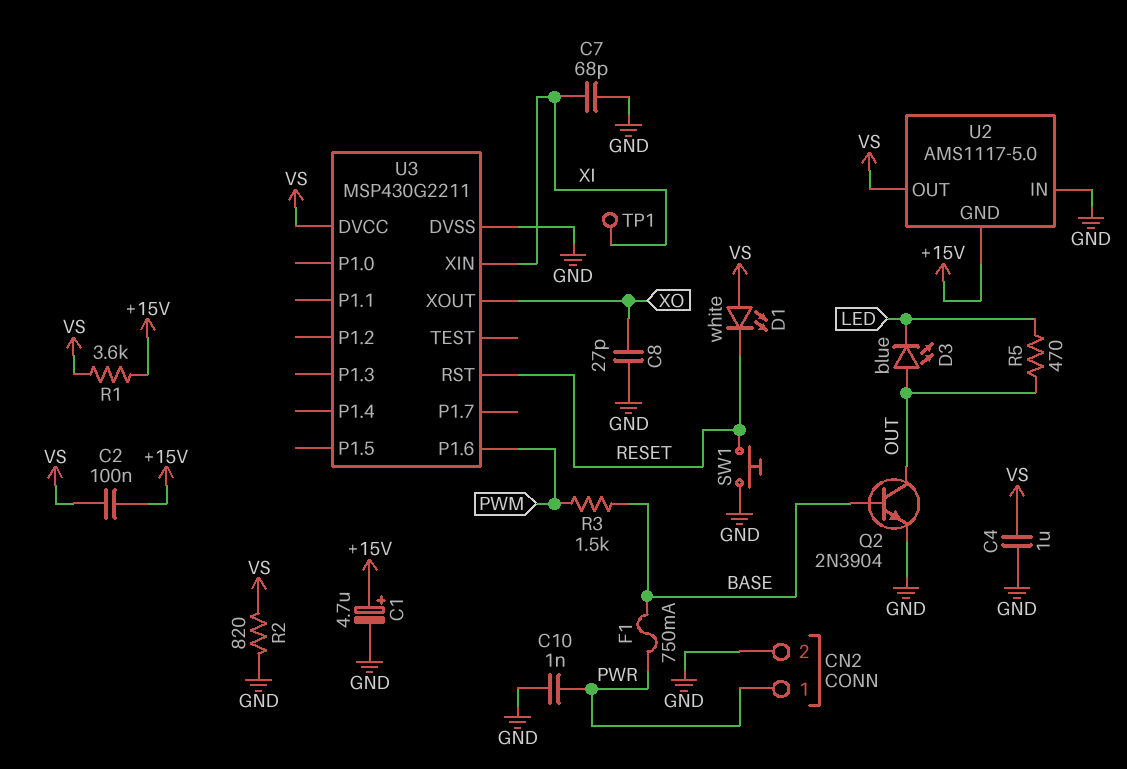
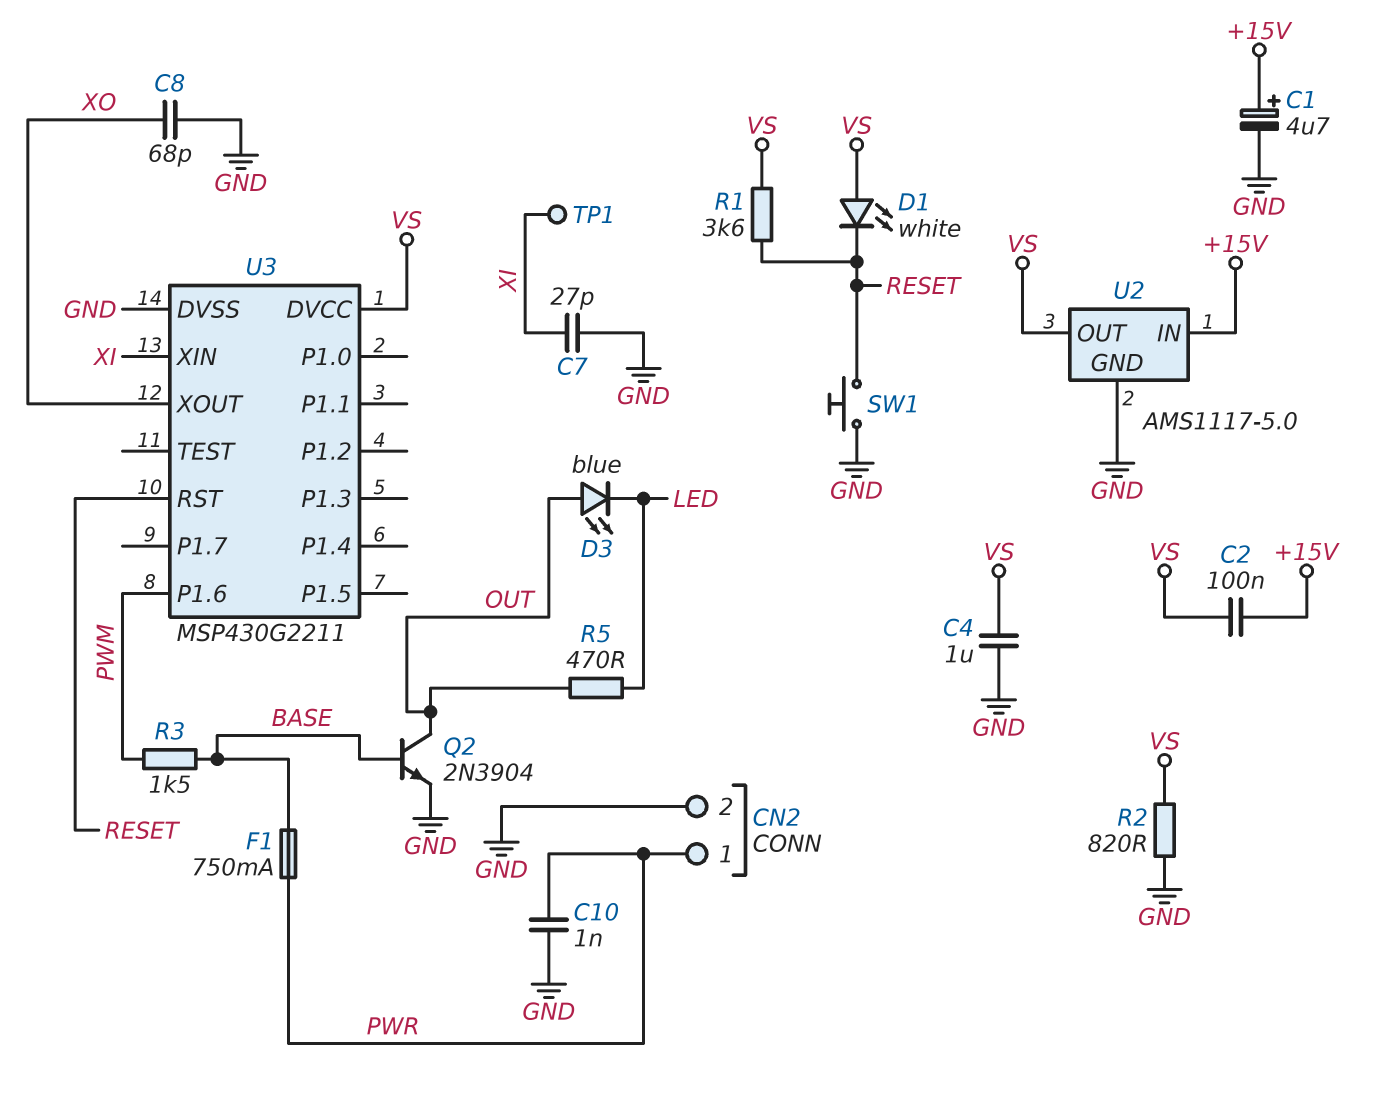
C7: 68pF (GND, XI) -> 27pF (GND, XI)
C8: 27pF (GND, XO) -> 68pF (GND, XO)
R1: 3.6k (+15V, VS) -> 3.6k (RESET, VS)
U2 pin GND: +15V -> GND
U2 pin IN: GND -> +15V

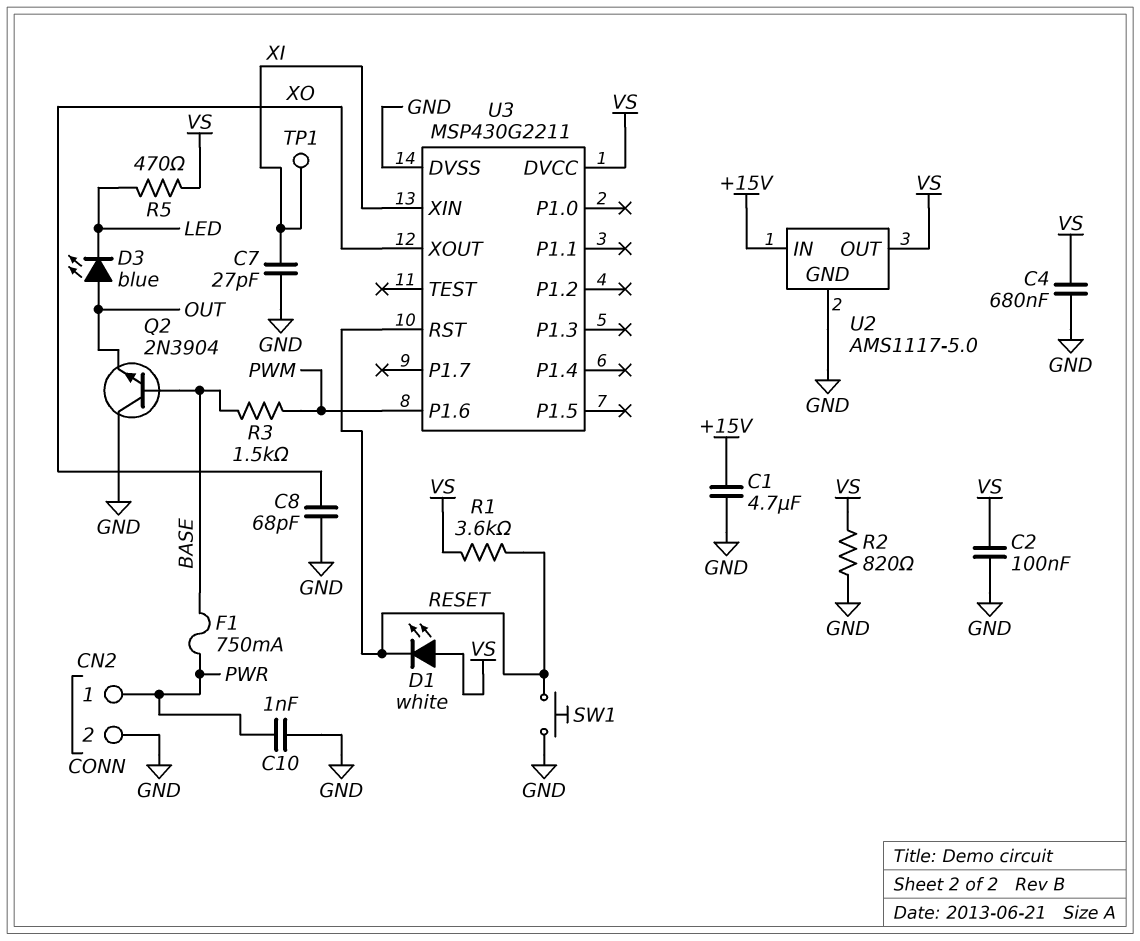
C1: 4.7uF (plus +15V, minus GND) -> 4.7uF (+15V, GND)
C2: 100nF (+15V, VS) -> 100nF (GND, VS)
C4: 1uF (GND, VS) -> 680nF (GND, VS)
Q2: NPN 2N3904 (B BASE, C OUT, E GND) -> NPN 2N3904 (B BASE, C GND, E OUT)
R5: 470 (LED, OUT) -> 470 (LED, VS)

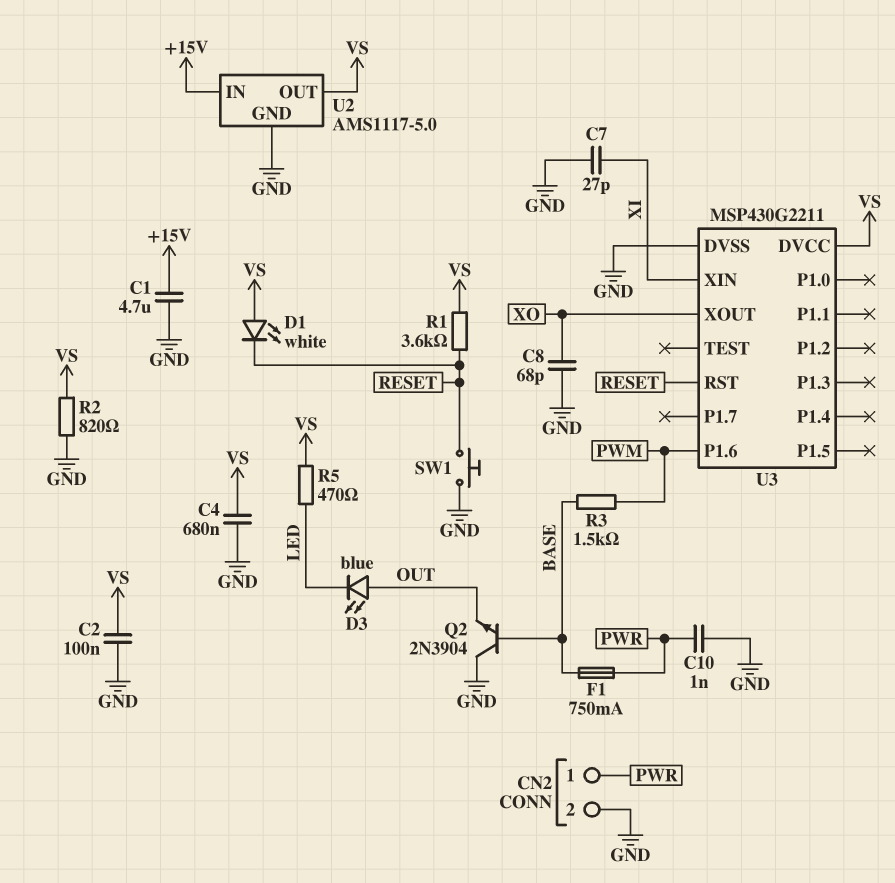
TP1: test point (XI) -> none

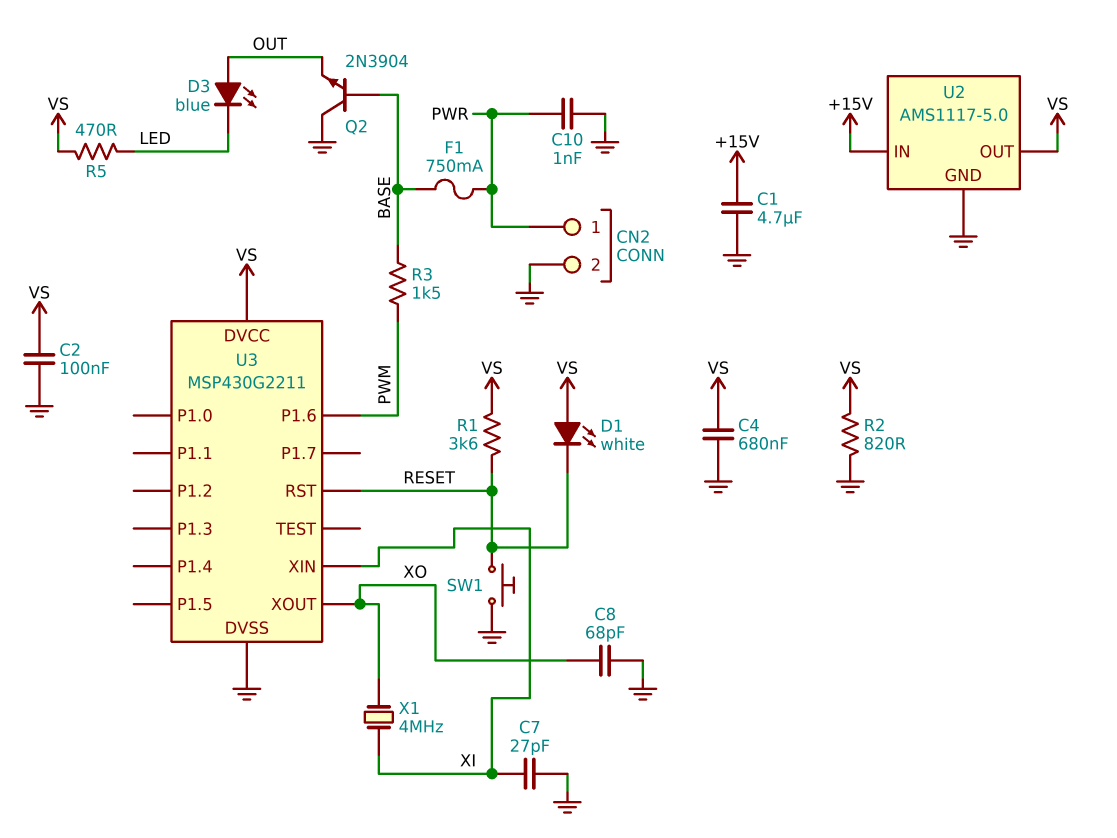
X1: none -> 4MHz (XI, XO)

